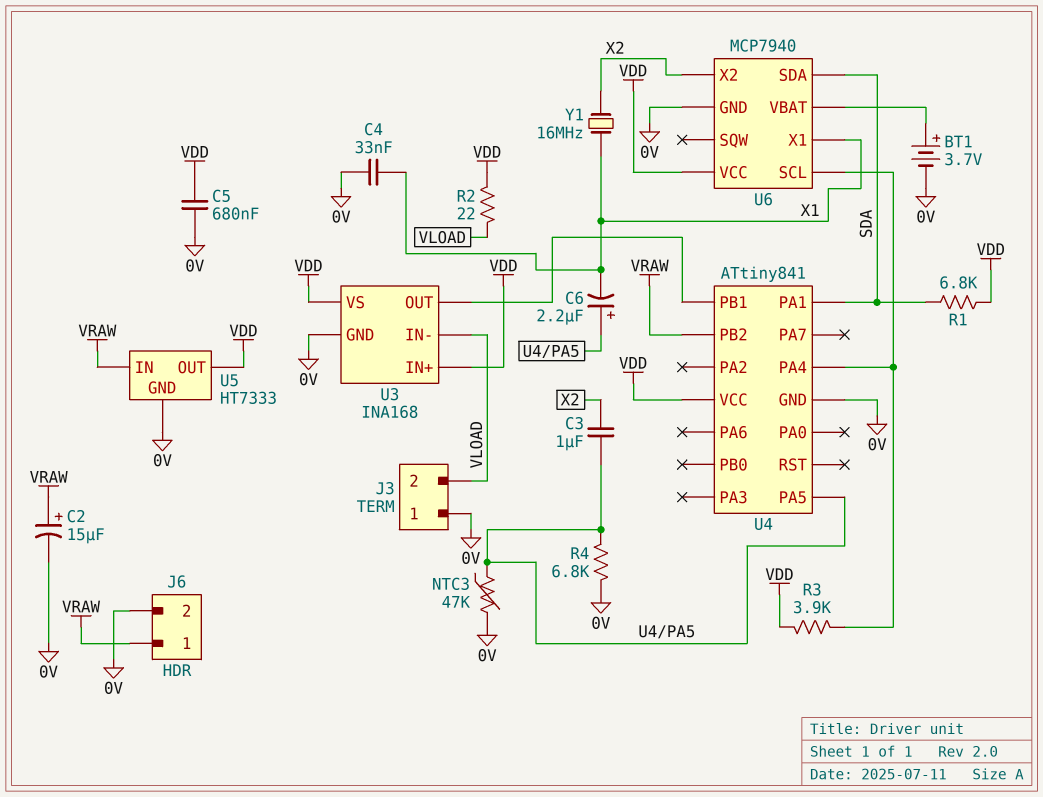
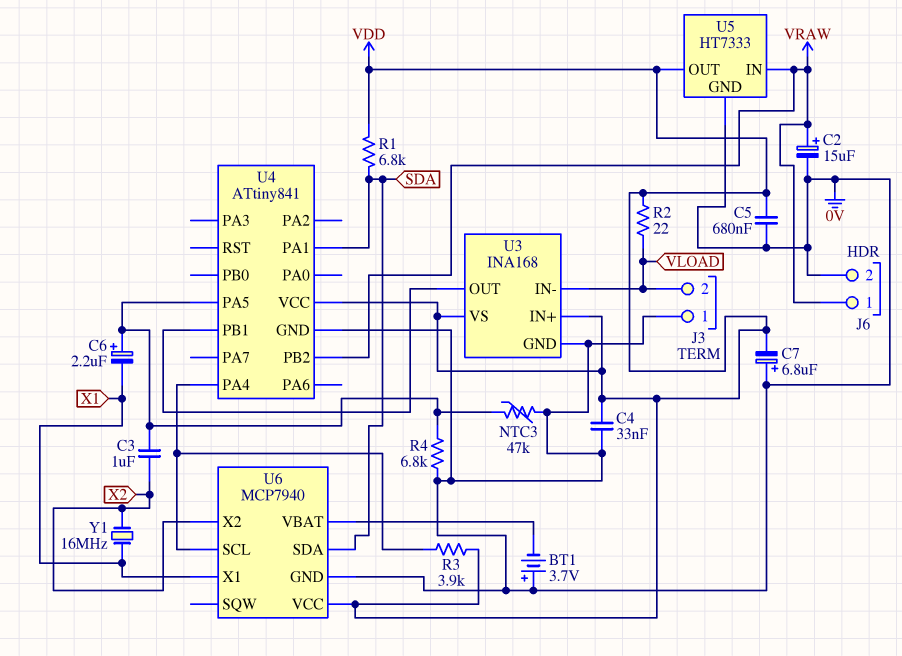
BT1: 3.7V (plus U6/VBAT, minus 0V) -> 3.7V (plus 0V, minus U6/VBAT)
C4: 33nF (0V, X1) -> 33nF (0V, VDD)
C7: none -> 6.8uF (plus 0V, minus VDD)

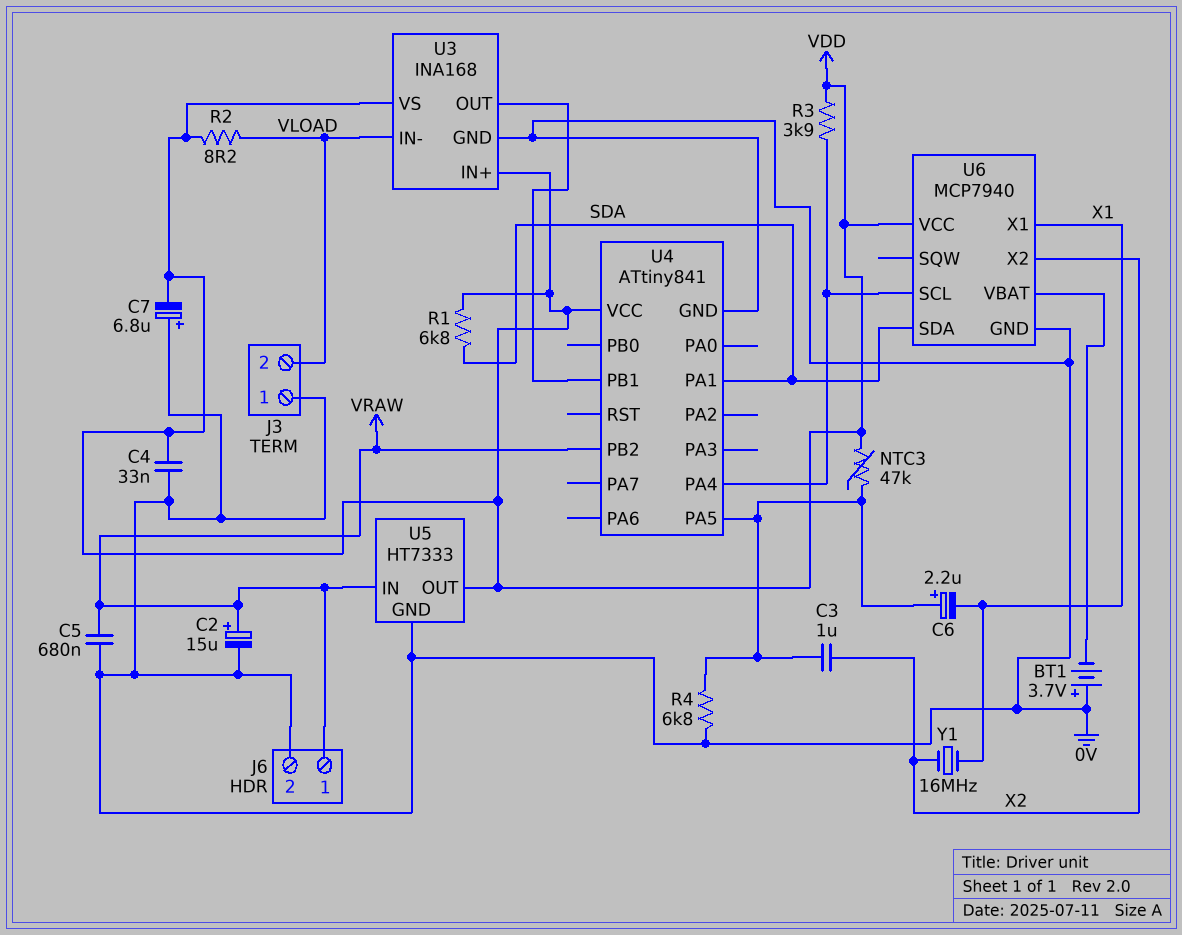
C5: 680nF (0V, VDD) -> 680nF (0V, VRAW)
NTC3: 47k (0V, U4/PA5) -> 47k (U4/PA5, VDD)
R2: 22 (VDD, VLOAD) -> 8.2 (VDD, VLOAD)

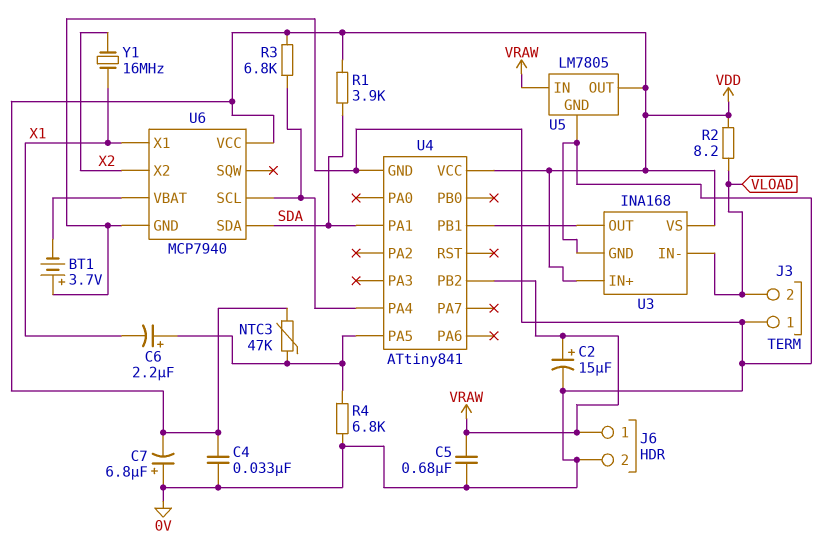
C3: 1uF (U4/PA5, X2) -> none
R1: 6.8k (SDA, VDD) -> 3.9k (SDA, VDD)
R3: 3.9k (U4/PA4, VDD) -> 6.8k (U4/PA4, VDD)
U5: HT7333 -> LM7805

